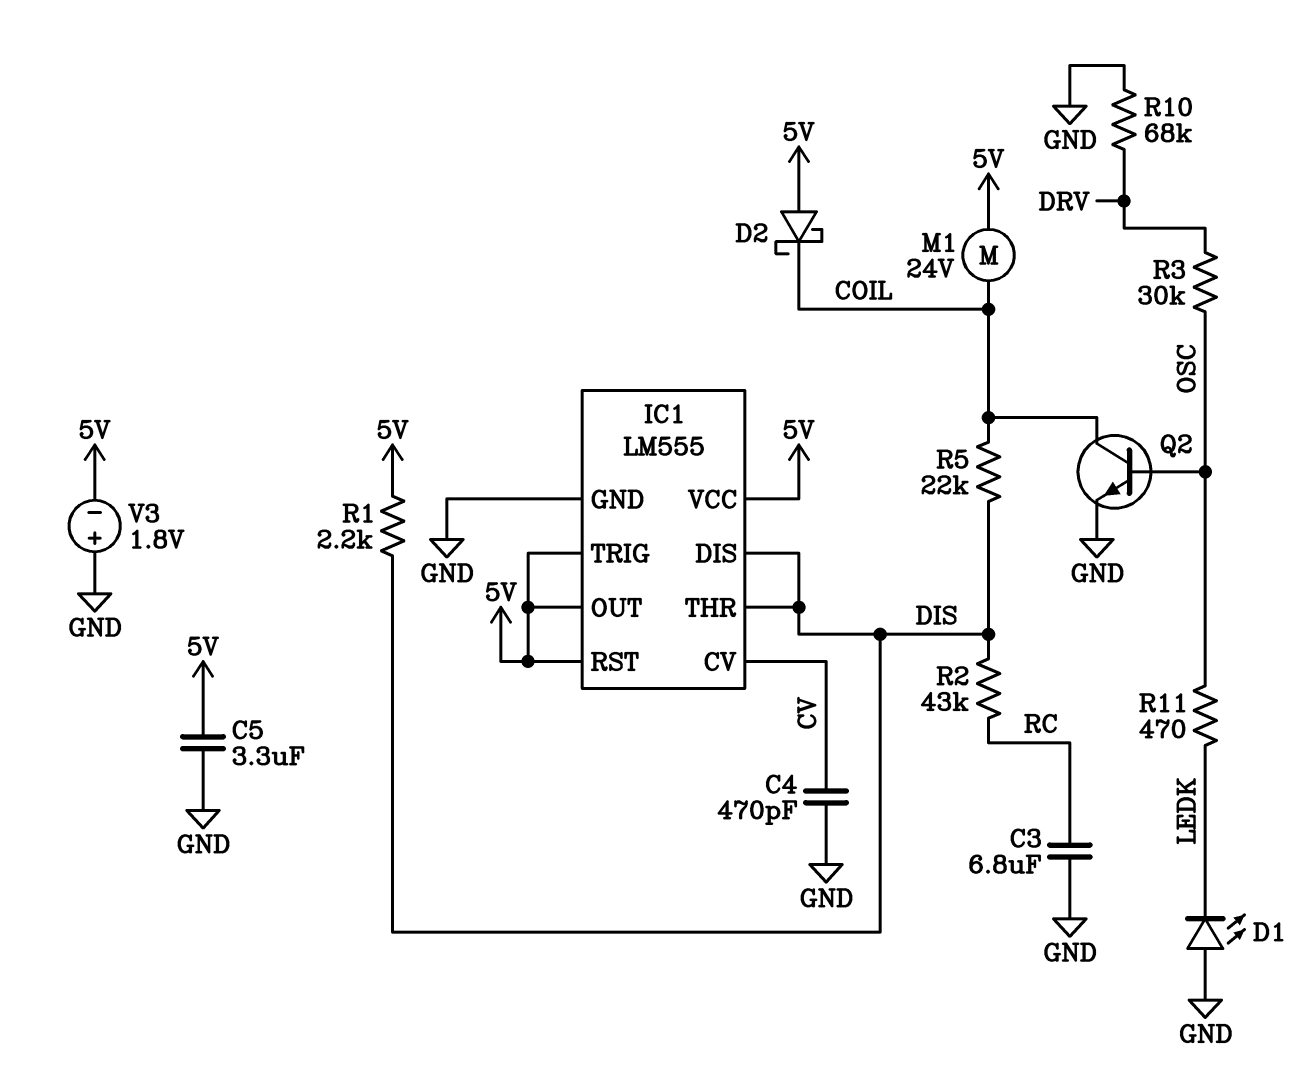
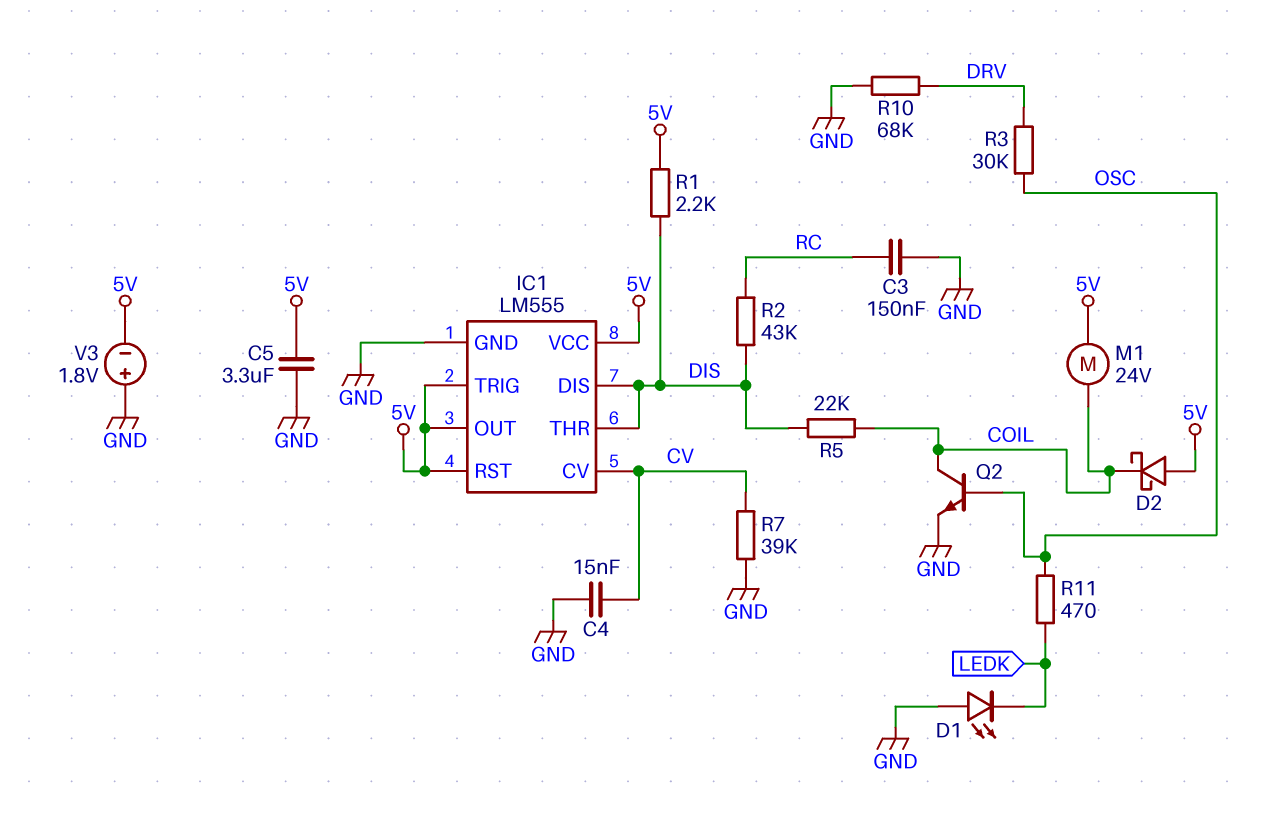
C3: 6.8uF (GND, RC) -> 150nF (GND, RC)
C4: 470pF (CV, GND) -> 15nF (CV, GND)
R7: none -> 39k (CV, GND)

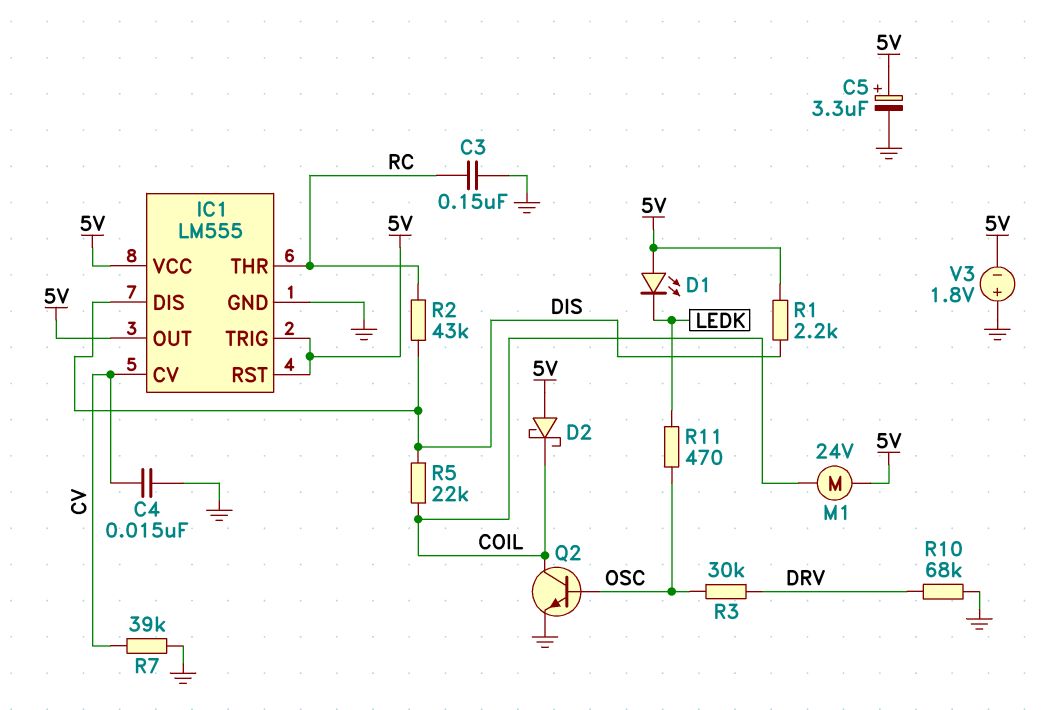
C5: 3.3uF (5V, GND) -> 3.3uF (plus 5V, minus GND)
D1: LED (A GND, K LEDK) -> LED (A 5V, K LEDK)
IC1 pin THR: DIS -> RC

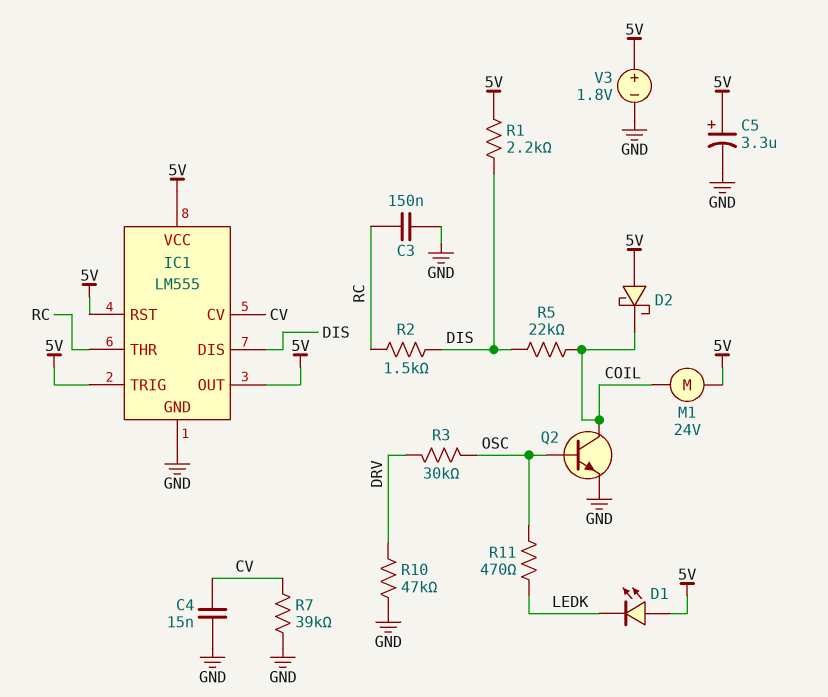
R2: 43k (DIS, RC) -> 1.5k (DIS, RC)
R10: 68k (DRV, GND) -> 47k (DRV, GND)
V3: 1.8V (plus GND, minus 5V) -> 1.8V (plus 5V, minus GND)

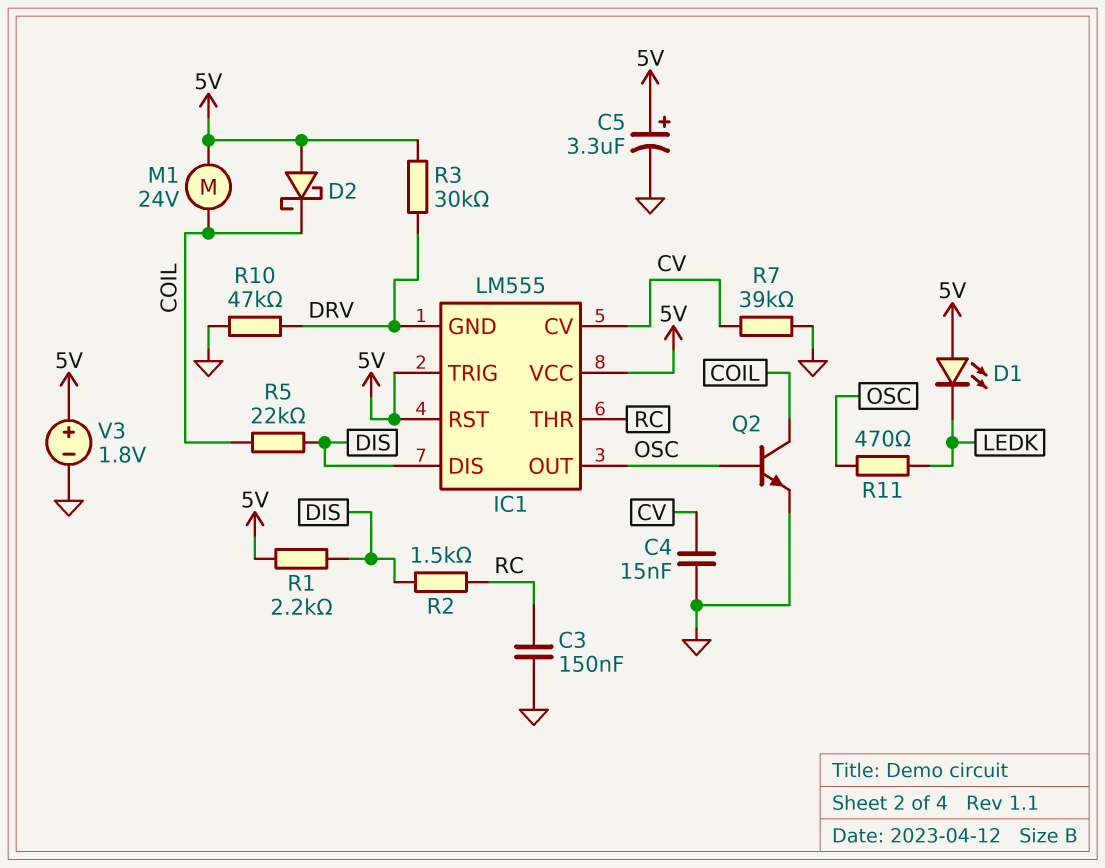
IC1 pin GND: GND -> DRV
IC1 pin OUT: 5V -> OSC
R3: 30k (DRV, OSC) -> 30k (5V, DRV)

